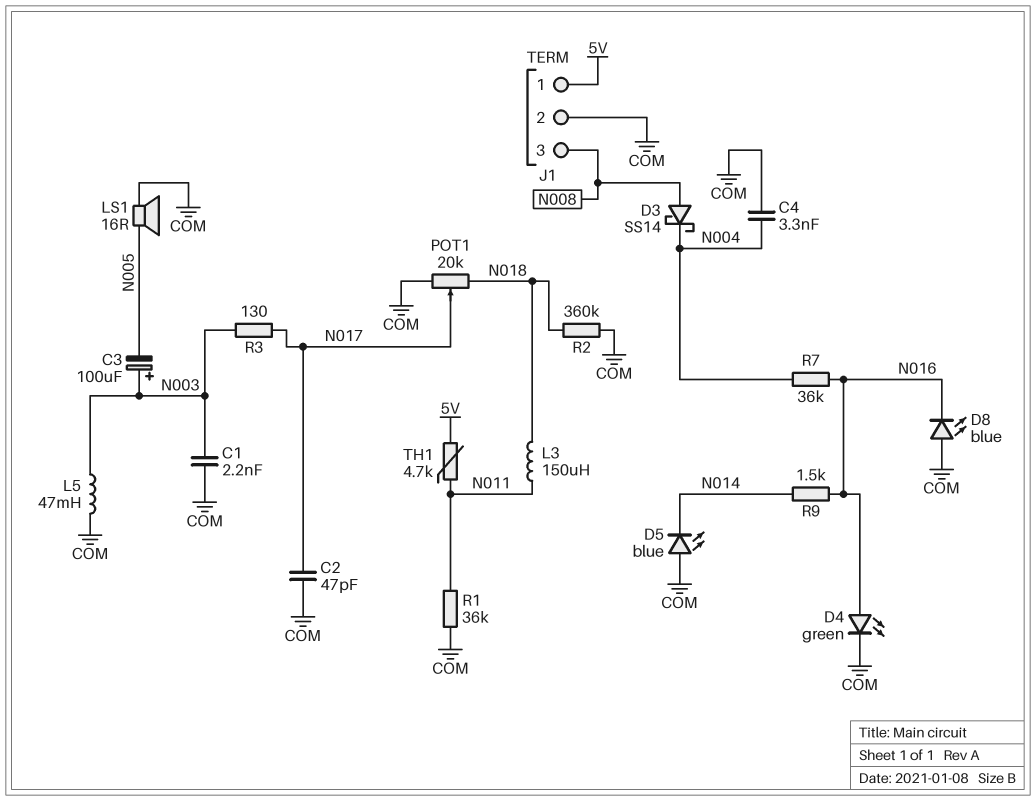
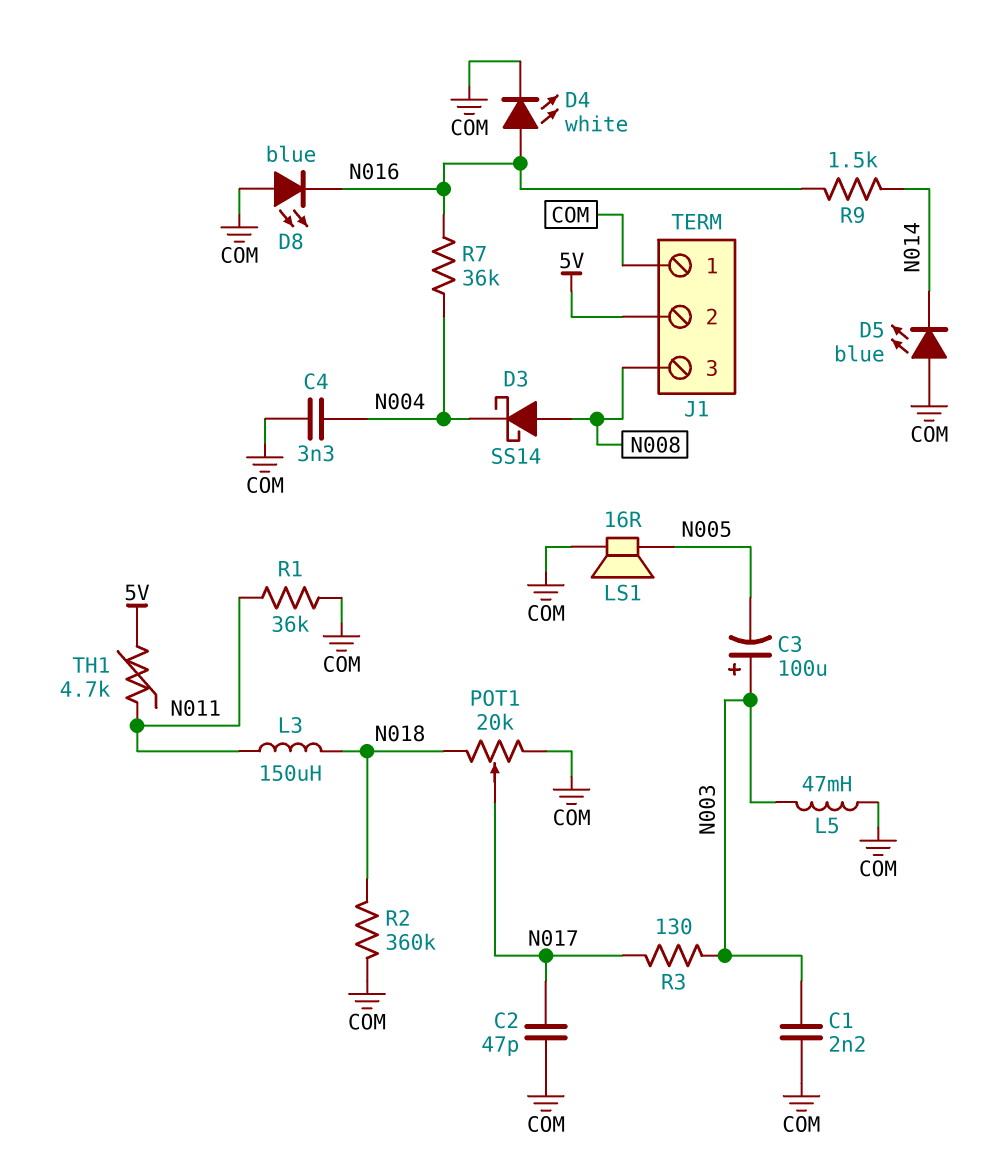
D4: LED green (A N016, K COM) -> LED white (A N016, K COM)
J1 pin 1: 5V -> COM
J1 pin 2: COM -> 5V

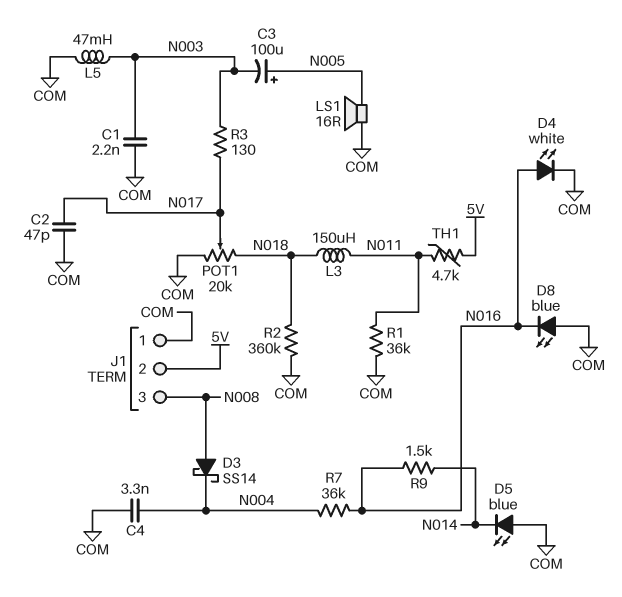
C3: 100uF (plus N003, minus N005) -> 100uF (plus N005, minus N003)

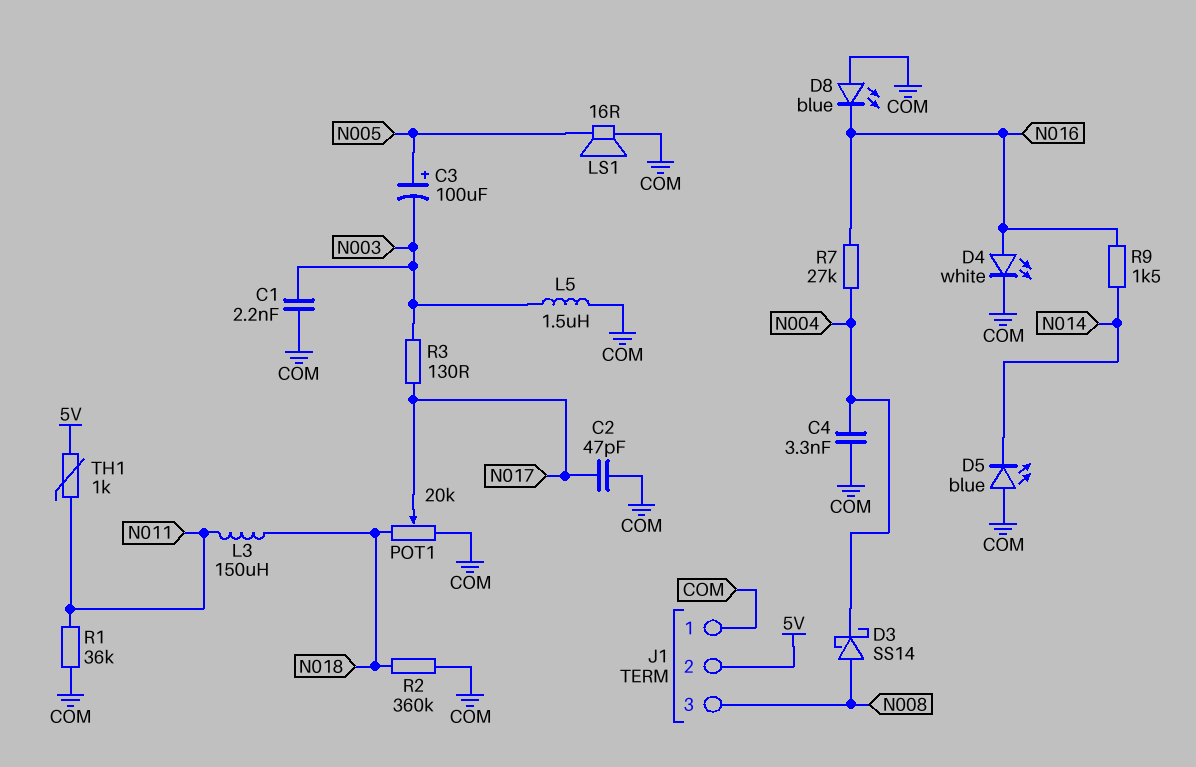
L5: 47mH (COM, N003) -> 1.5uH (COM, N003)
R7: 36k (N004, N016) -> 27k (N004, N016)
TH1: 4.7k (5V, N011) -> 1k (5V, N011)

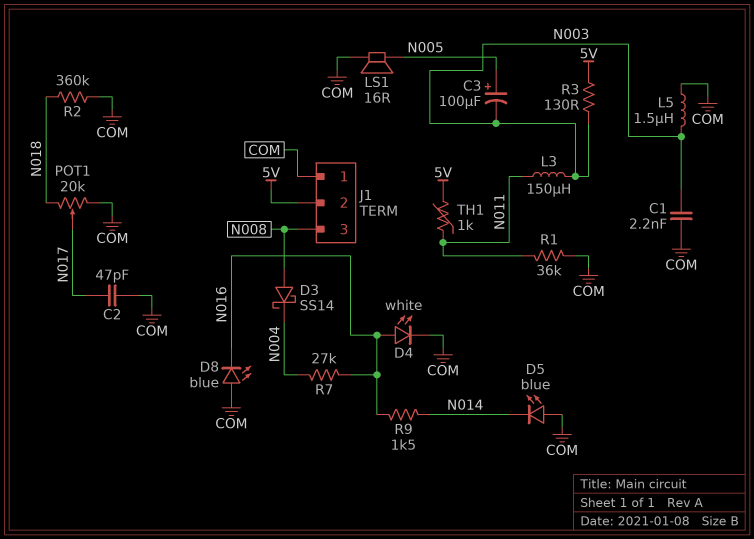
C4: 3.3nF (COM, N004) -> none
L3: 150uH (N011, N018) -> 150uH (N003, N011)
R3: 130 (N003, N017) -> 130 (5V, N003)

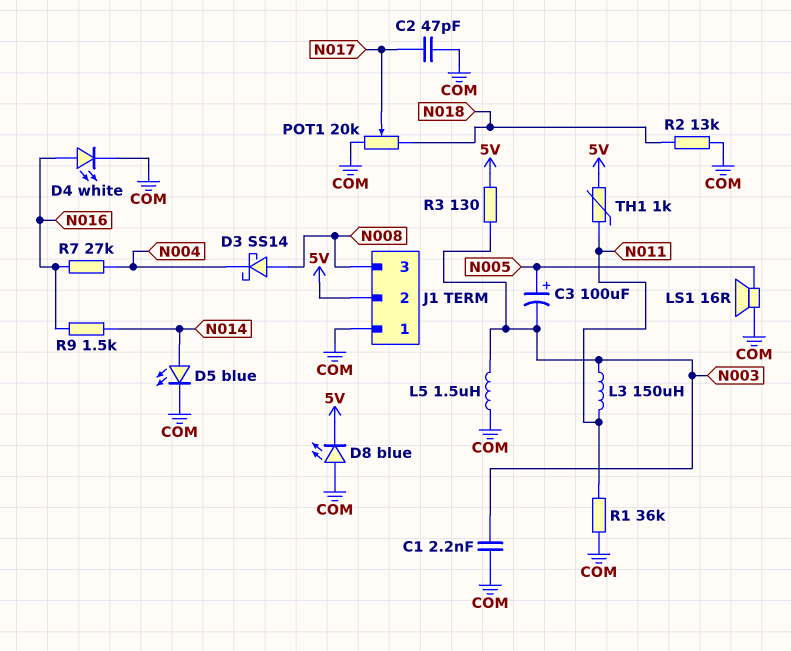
D5: LED blue (A COM, K N014) -> LED blue (A N014, K COM)
D8: LED blue (A COM, K N016) -> LED blue (A COM, K 5V)
R2: 360k (COM, N018) -> 13k (COM, N018)

